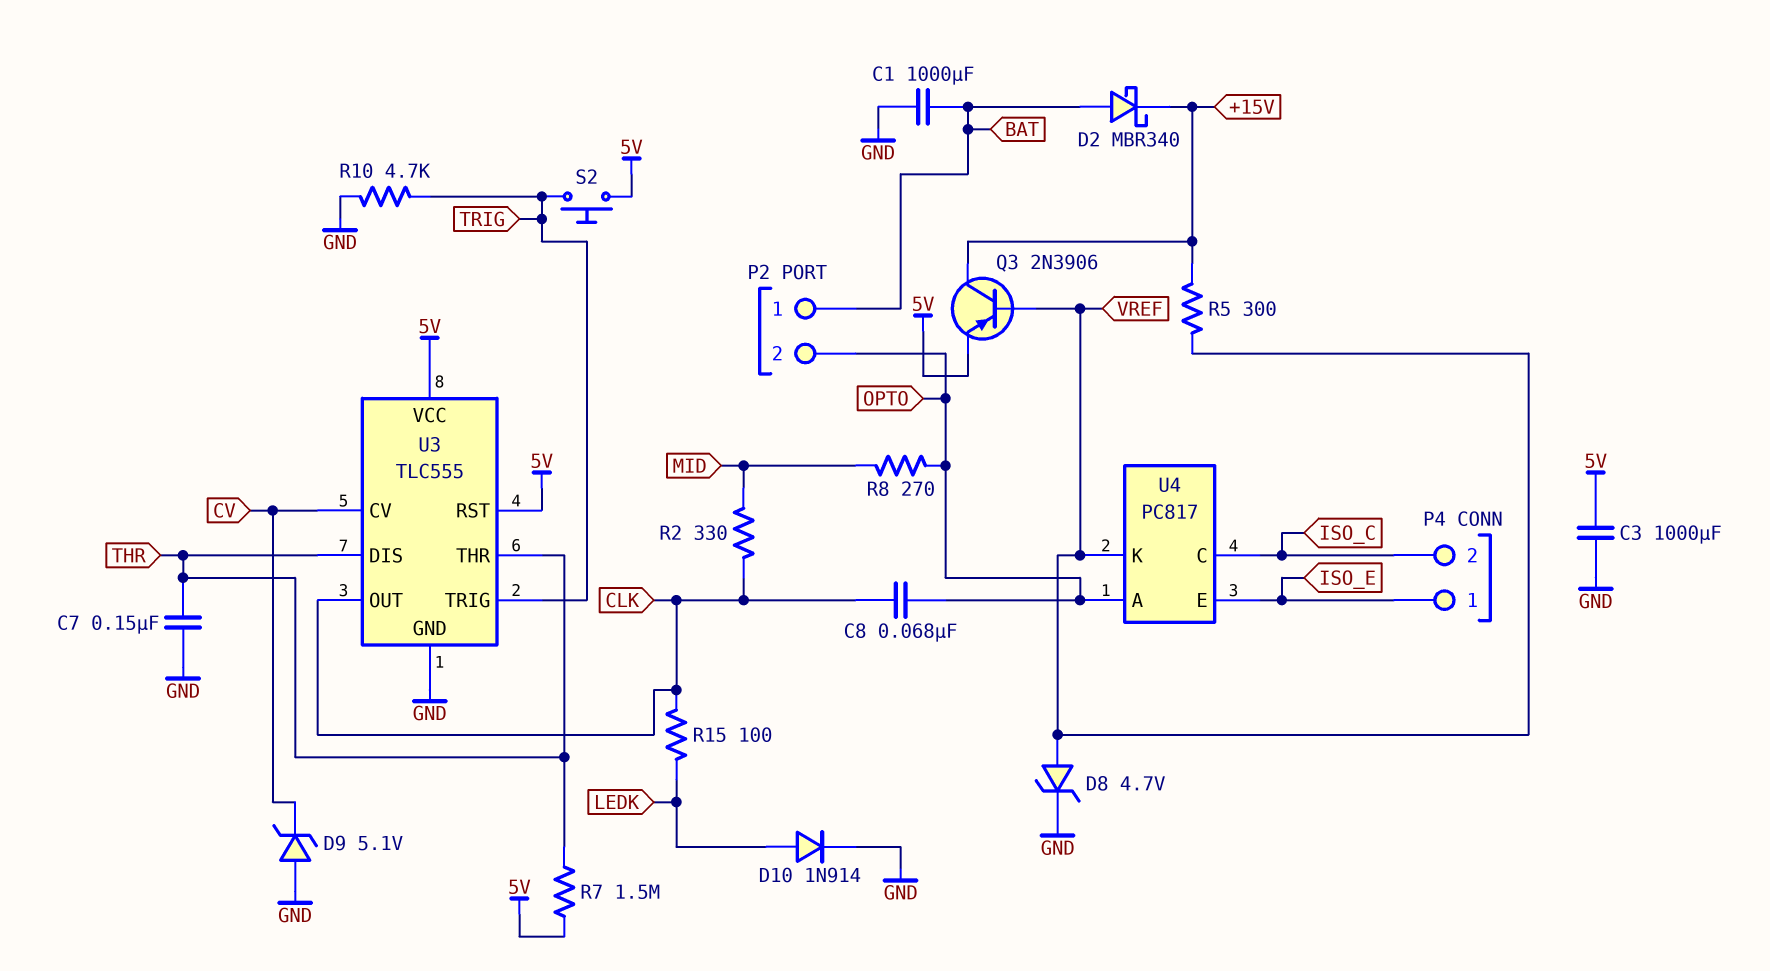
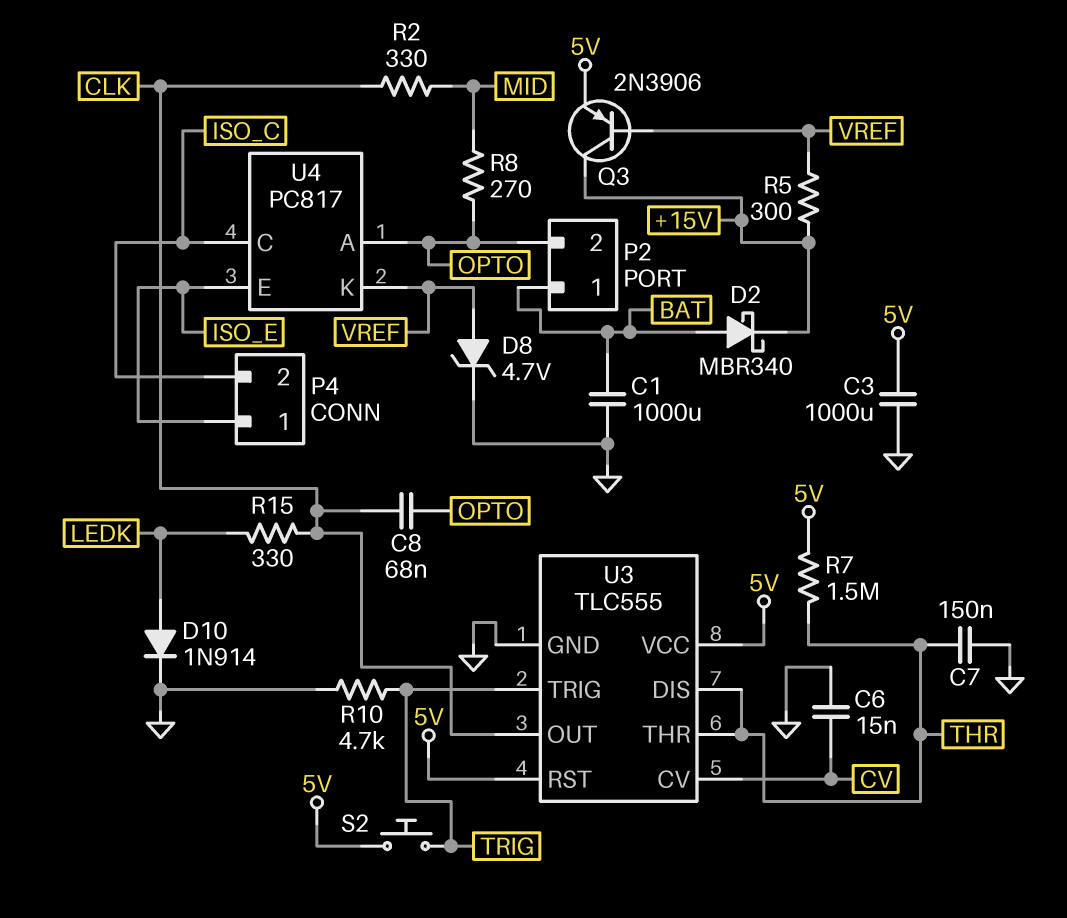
C6: none -> 15nF (CV, GND)
D9: zener 5.1V (A GND, K CV) -> none
R15: 100 (CLK, LEDK) -> 330 (CLK, LEDK)

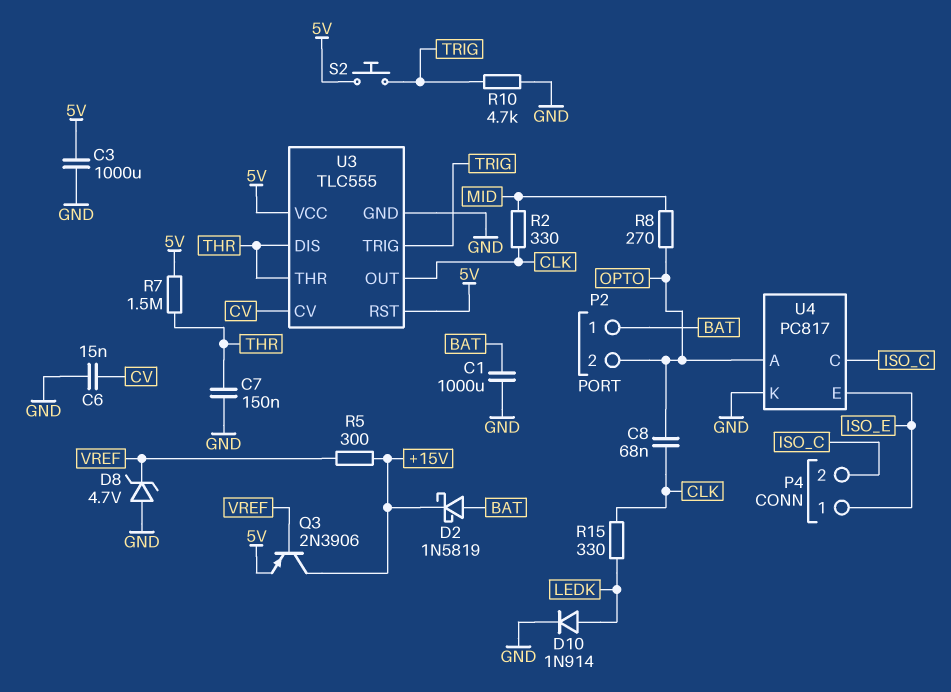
D2: schottky MBR340 (A BAT, K +15V) -> schottky 1N5819 (A BAT, K +15V)
D8: zener 4.7V (A VREF, K GND) -> zener 4.7V (A GND, K VREF)
U4 pin K: VREF -> GND

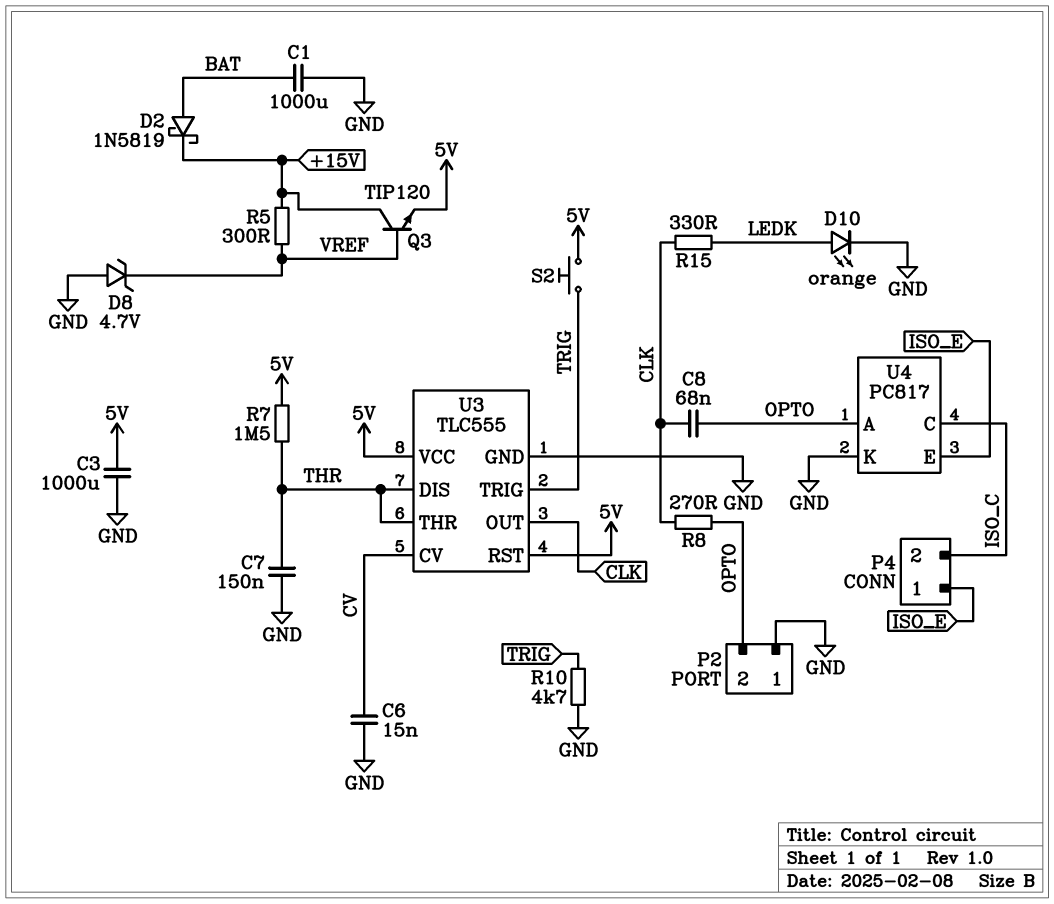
D10: diode 1N914 (A LEDK, K GND) -> LED orange (A LEDK, K GND)
P2 pin 1: BAT -> GND
Q3: PNP 2N3906 (B VREF, C +15V, E 5V) -> NPN TIP120 (B VREF, C +15V, E 5V)
R2: 330 (CLK, MID) -> none
R8: 270 (MID, OPTO) -> 270 (CLK, OPTO)

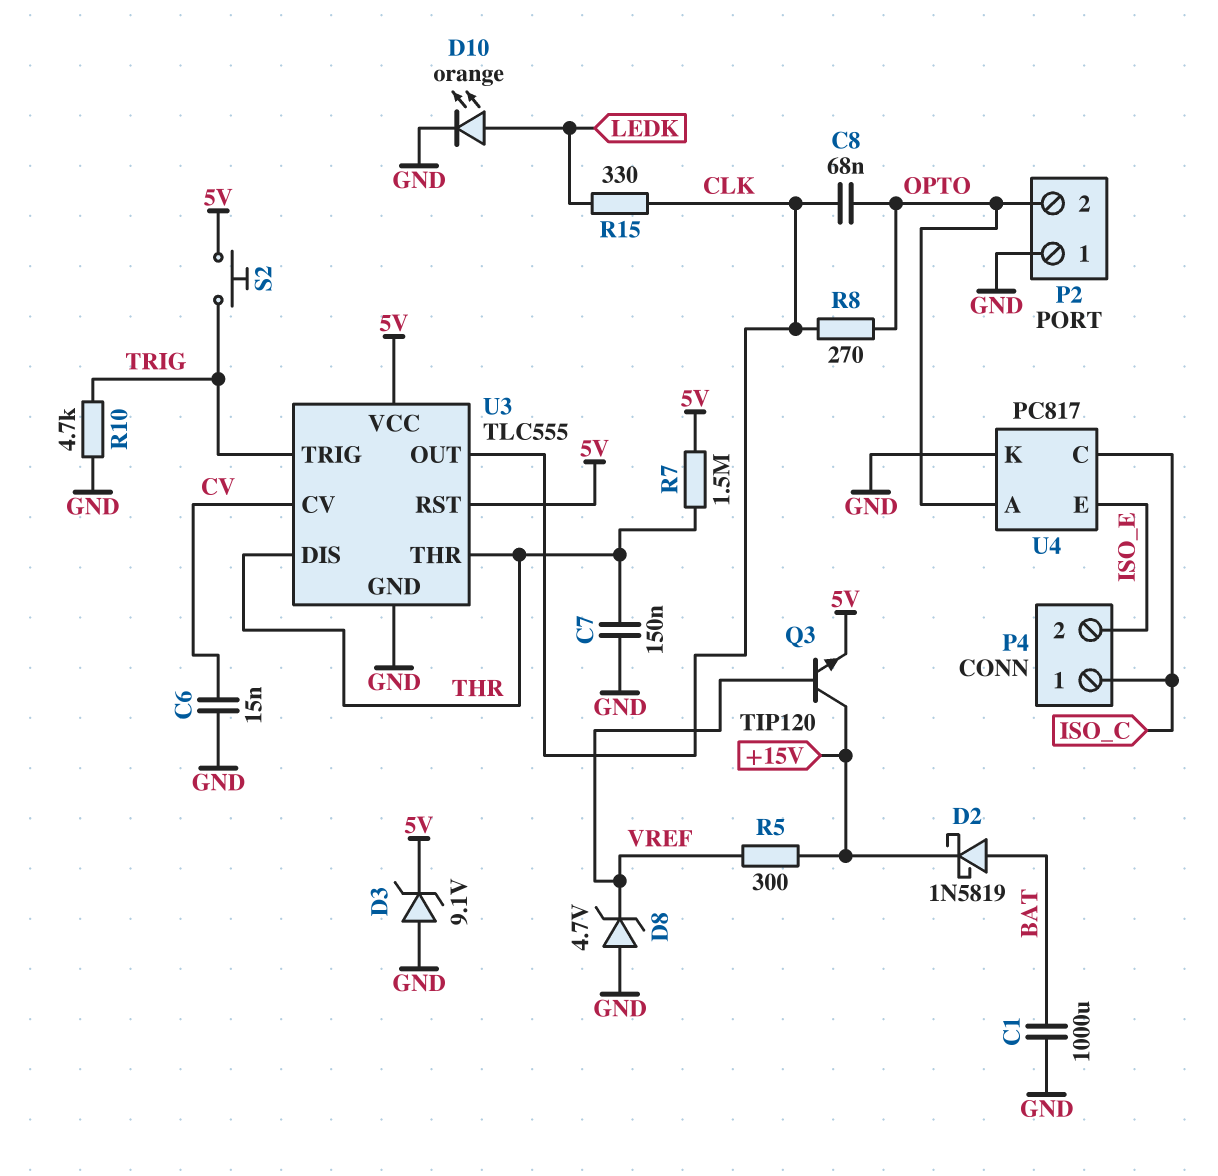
C3: 1000uF (5V, GND) -> none
D3: none -> zener 9.1V (A GND, K 5V)
P4 pin 1: ISO_E -> ISO_C
P4 pin 2: ISO_C -> ISO_E

